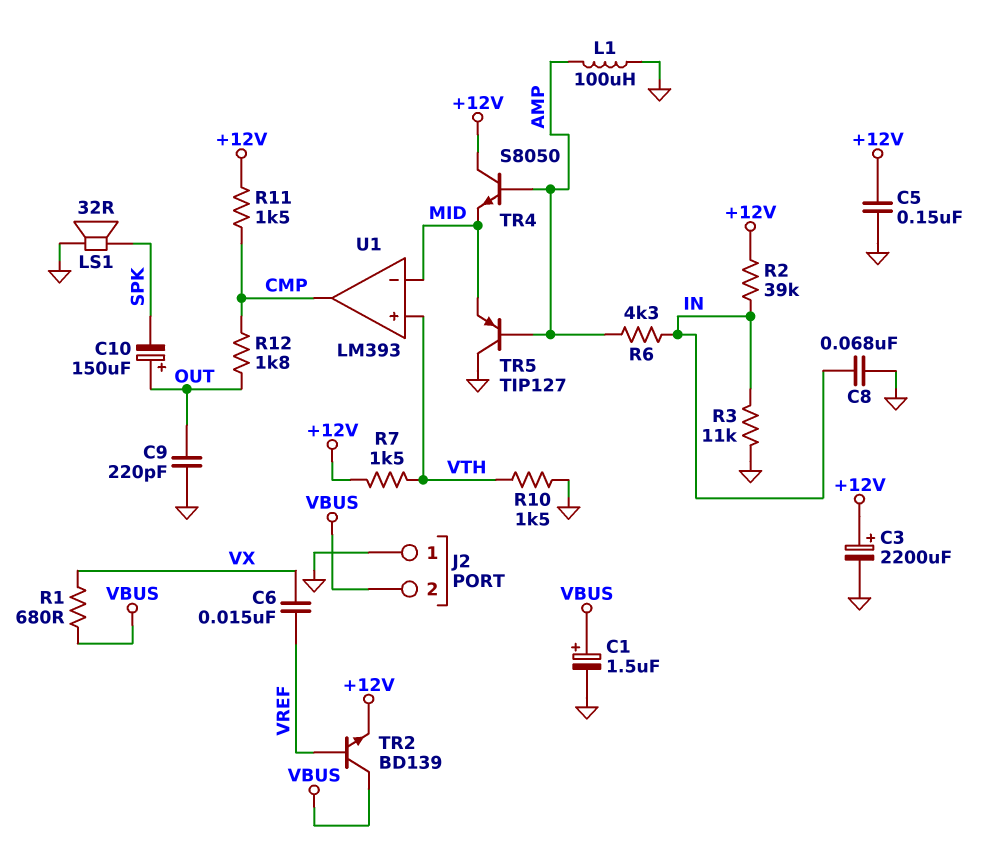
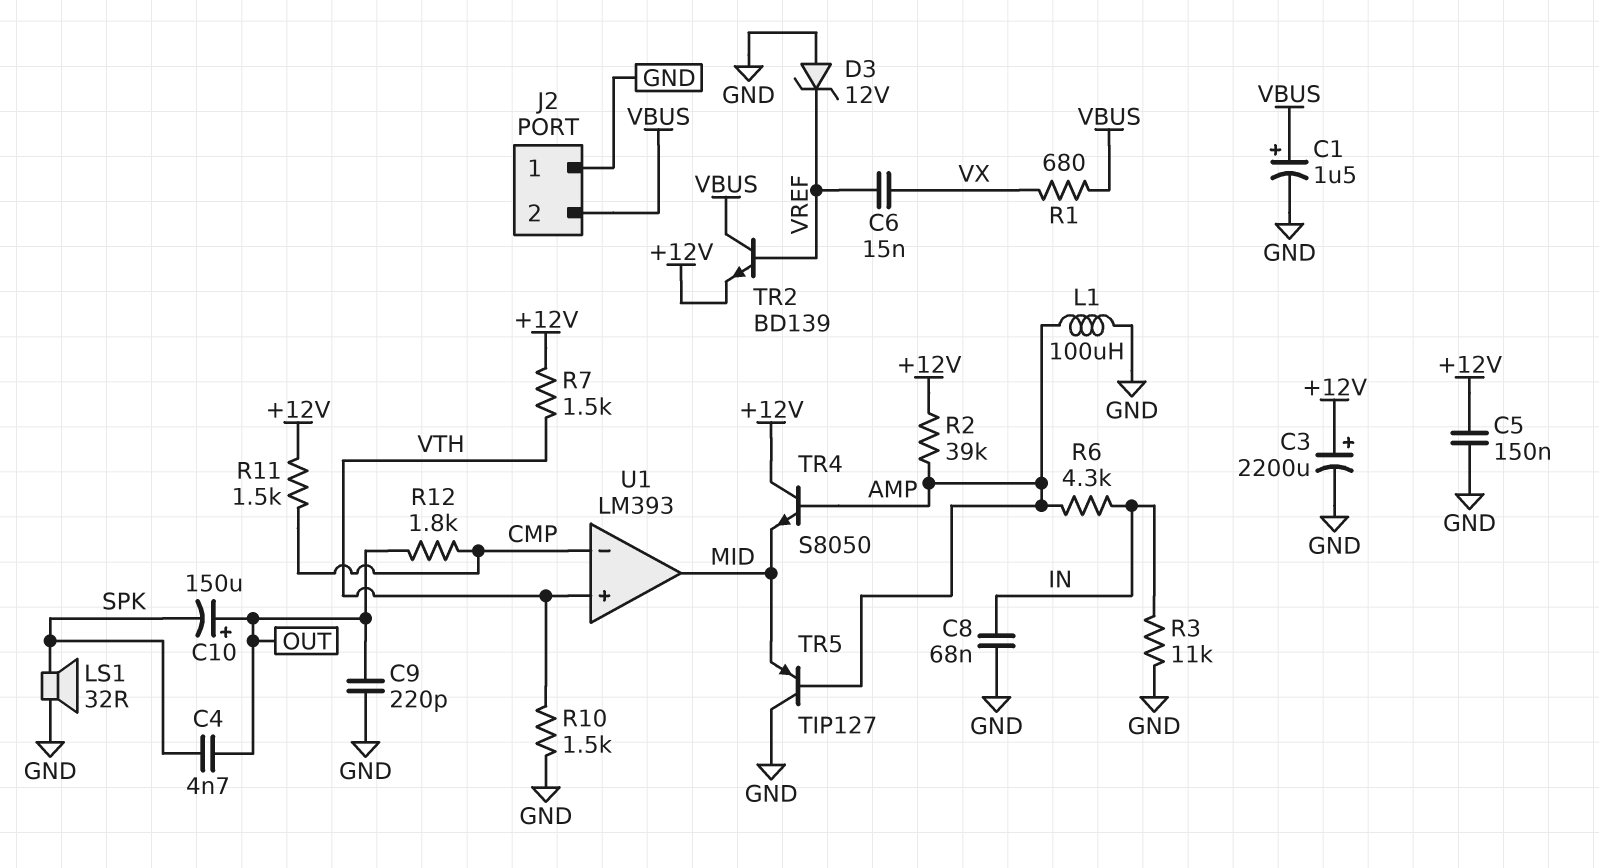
C4: none -> 4.7nF (OUT, SPK)
D3: none -> zener 12V (A GND, K VREF)
R2: 39k (+12V, IN) -> 39k (+12V, AMP)
U1 pin in-: MID -> CMP
U1 pin out: CMP -> MID

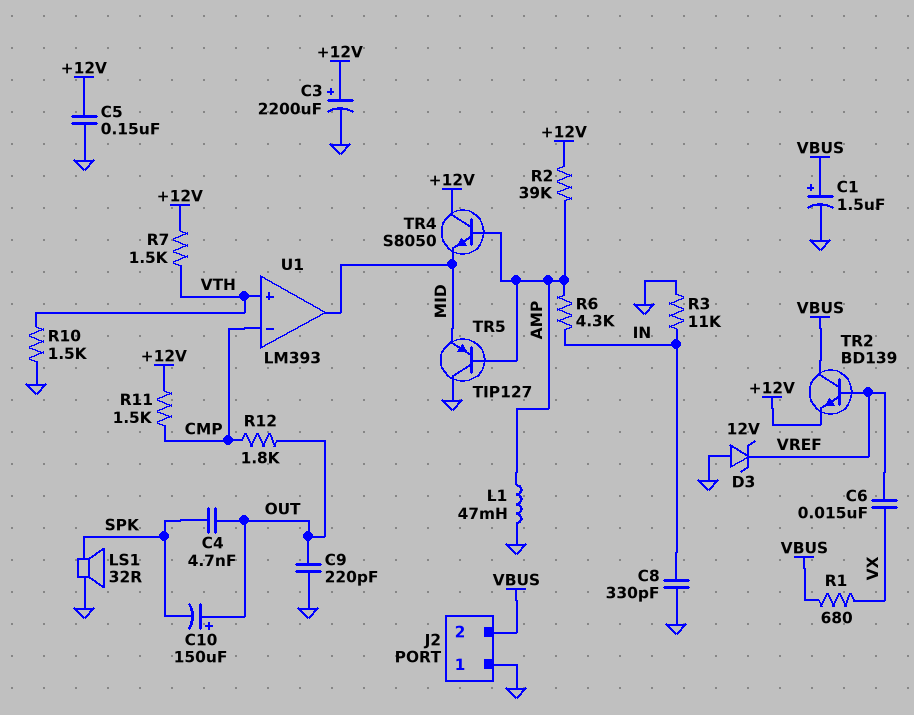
C8: 68nF (GND, IN) -> 330pF (GND, IN)
L1: 100uH (AMP, GND) -> 47mH (AMP, GND)

